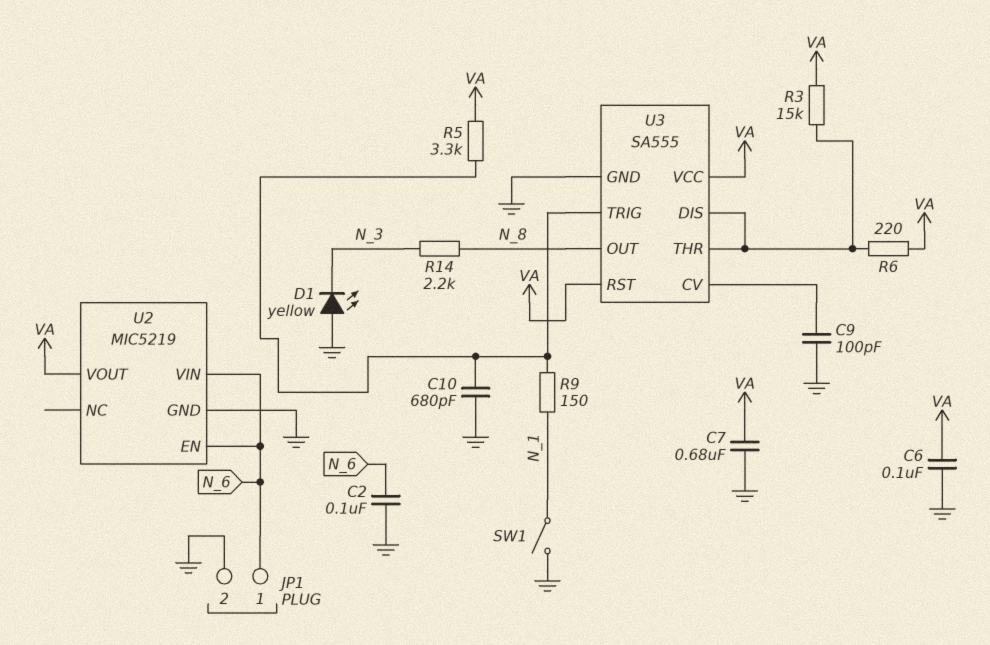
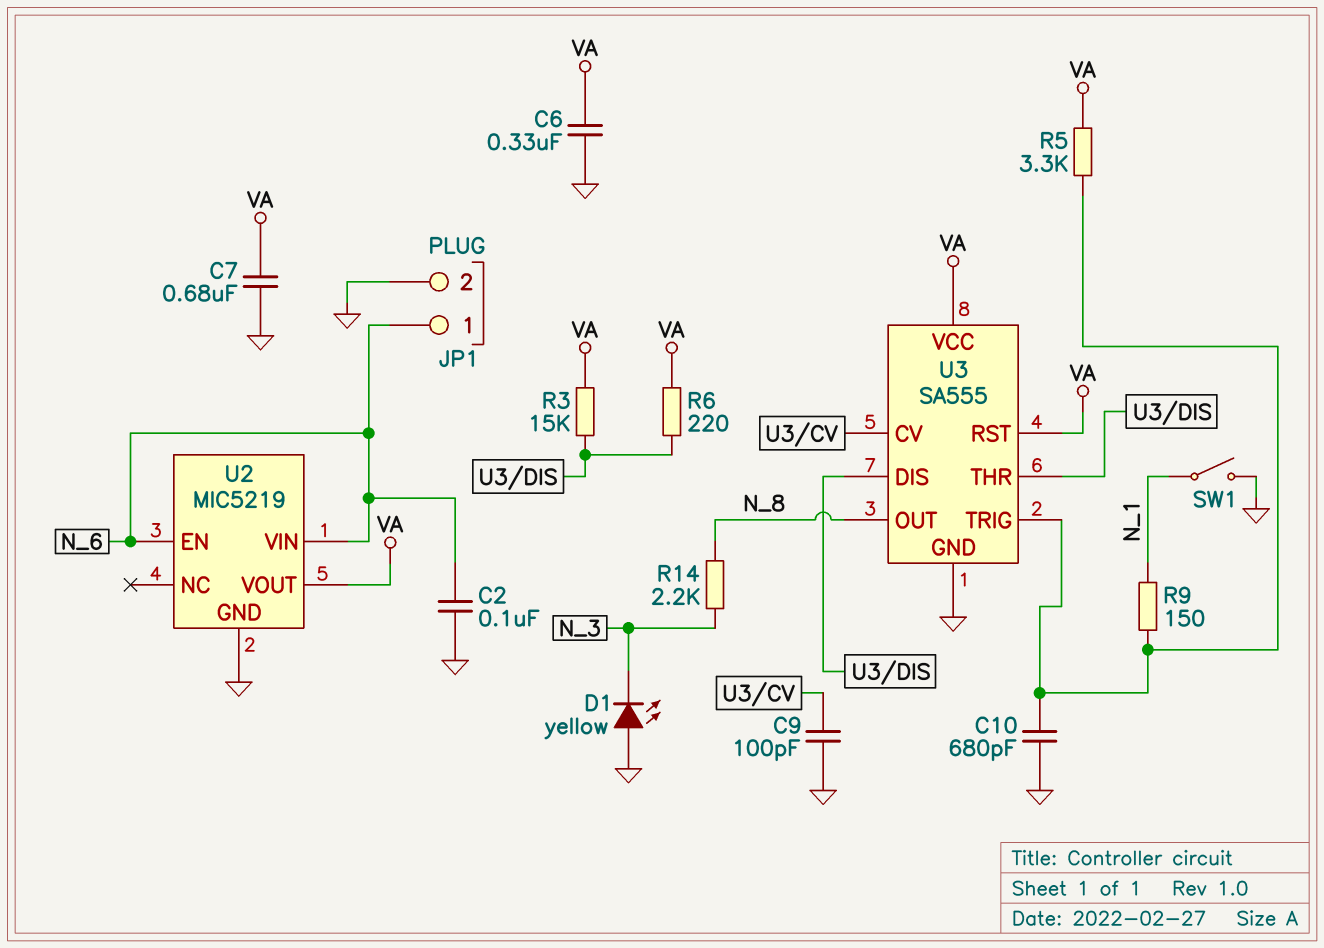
C6: 100nF (GND, VA) -> 330nF (GND, VA)

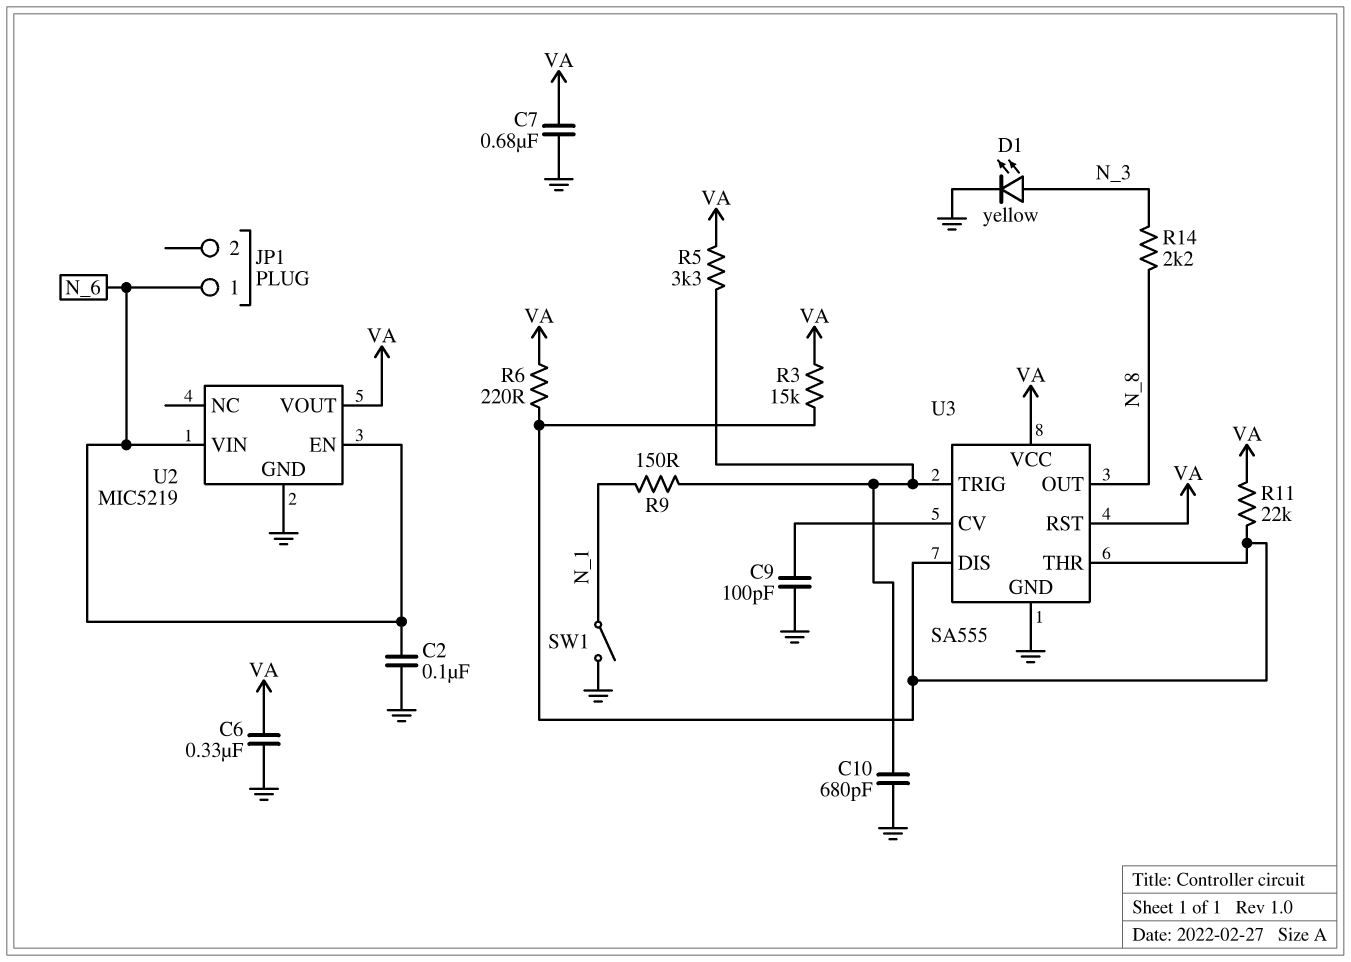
D1: LED yellow (A GND, K N_3) -> LED yellow (A N_3, K GND)
JP1 pin 2: GND -> none
R11: none -> 22k (U3/DIS, VA)

